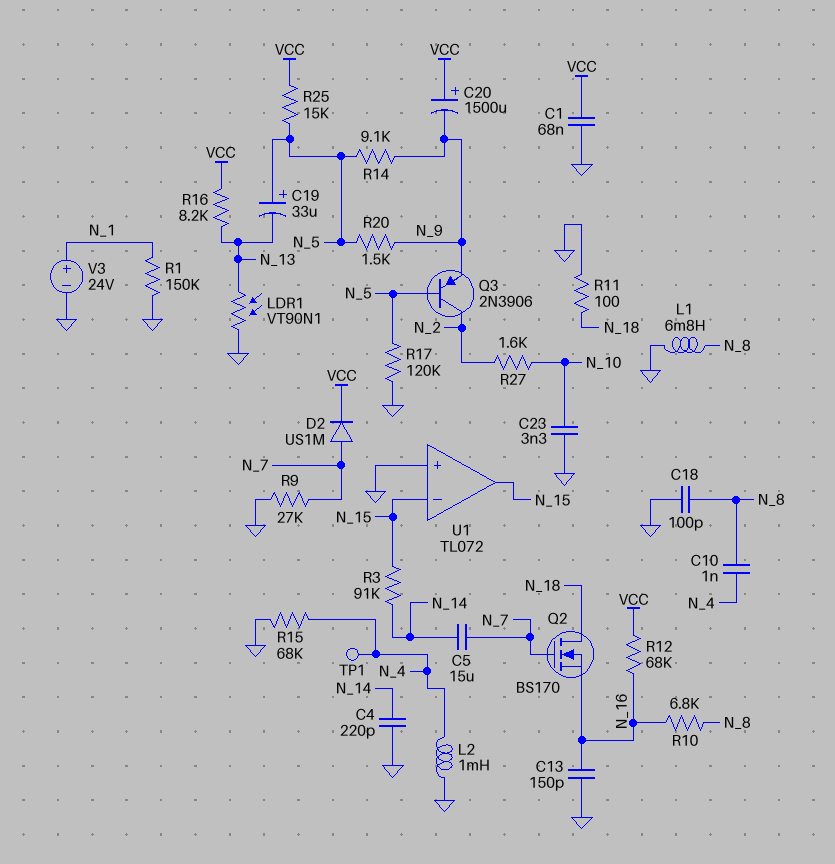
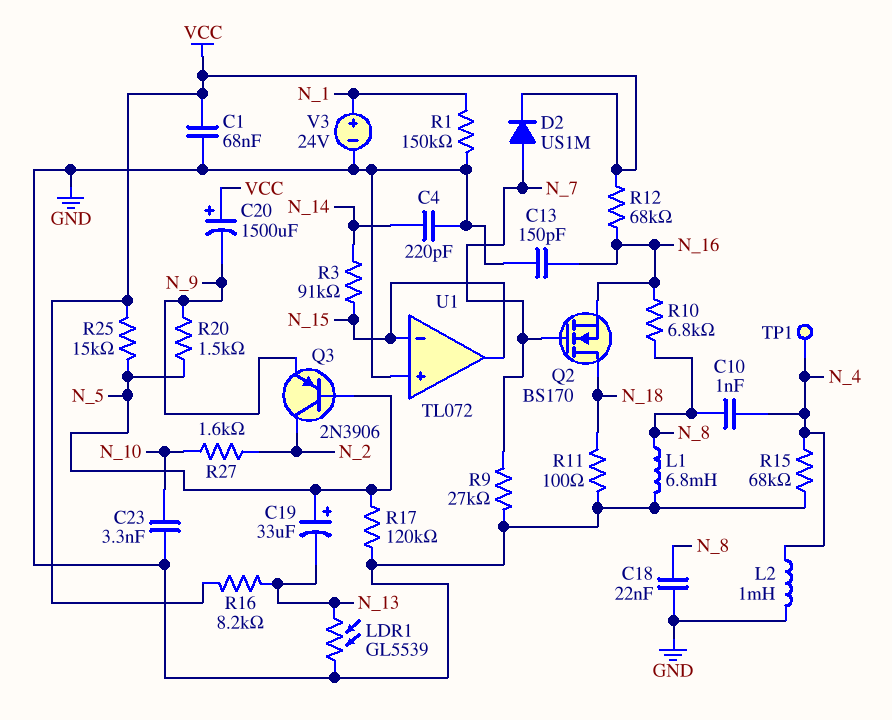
C5: 15uF (N_7, N_14) -> none
C18: 100pF (GND, N_8) -> 22nF (GND, N_8)
LDR1: VT90N1 (GND, N_13) -> GL5539 (GND, N_13)
R14: 9.1k (N_5, N_9) -> none

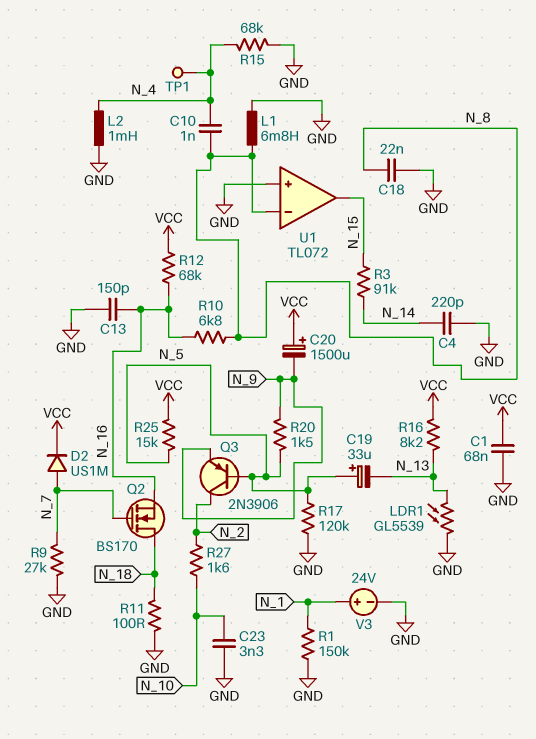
U1 pin in-: N_15 -> N_8

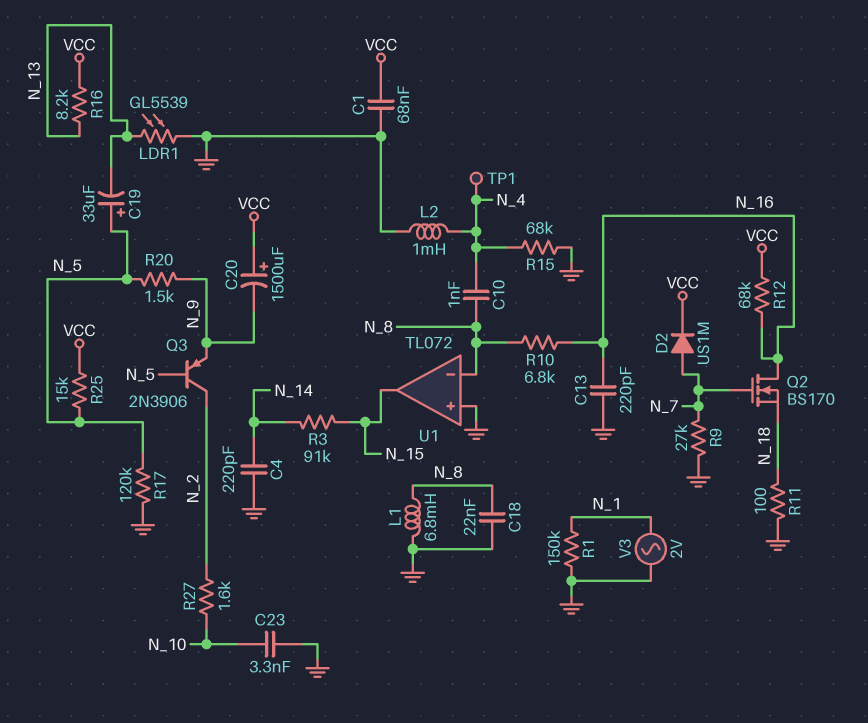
C13: 150pF (GND, N_16) -> 220pF (GND, N_16)
Q2: NMOS BS170 (G N_7, D N_18, S N_16) -> NMOS BS170 (G N_7, D N_16, S N_18)
V3: 24V (plus N_1, minus GND) -> AC 2V (GND, N_1)

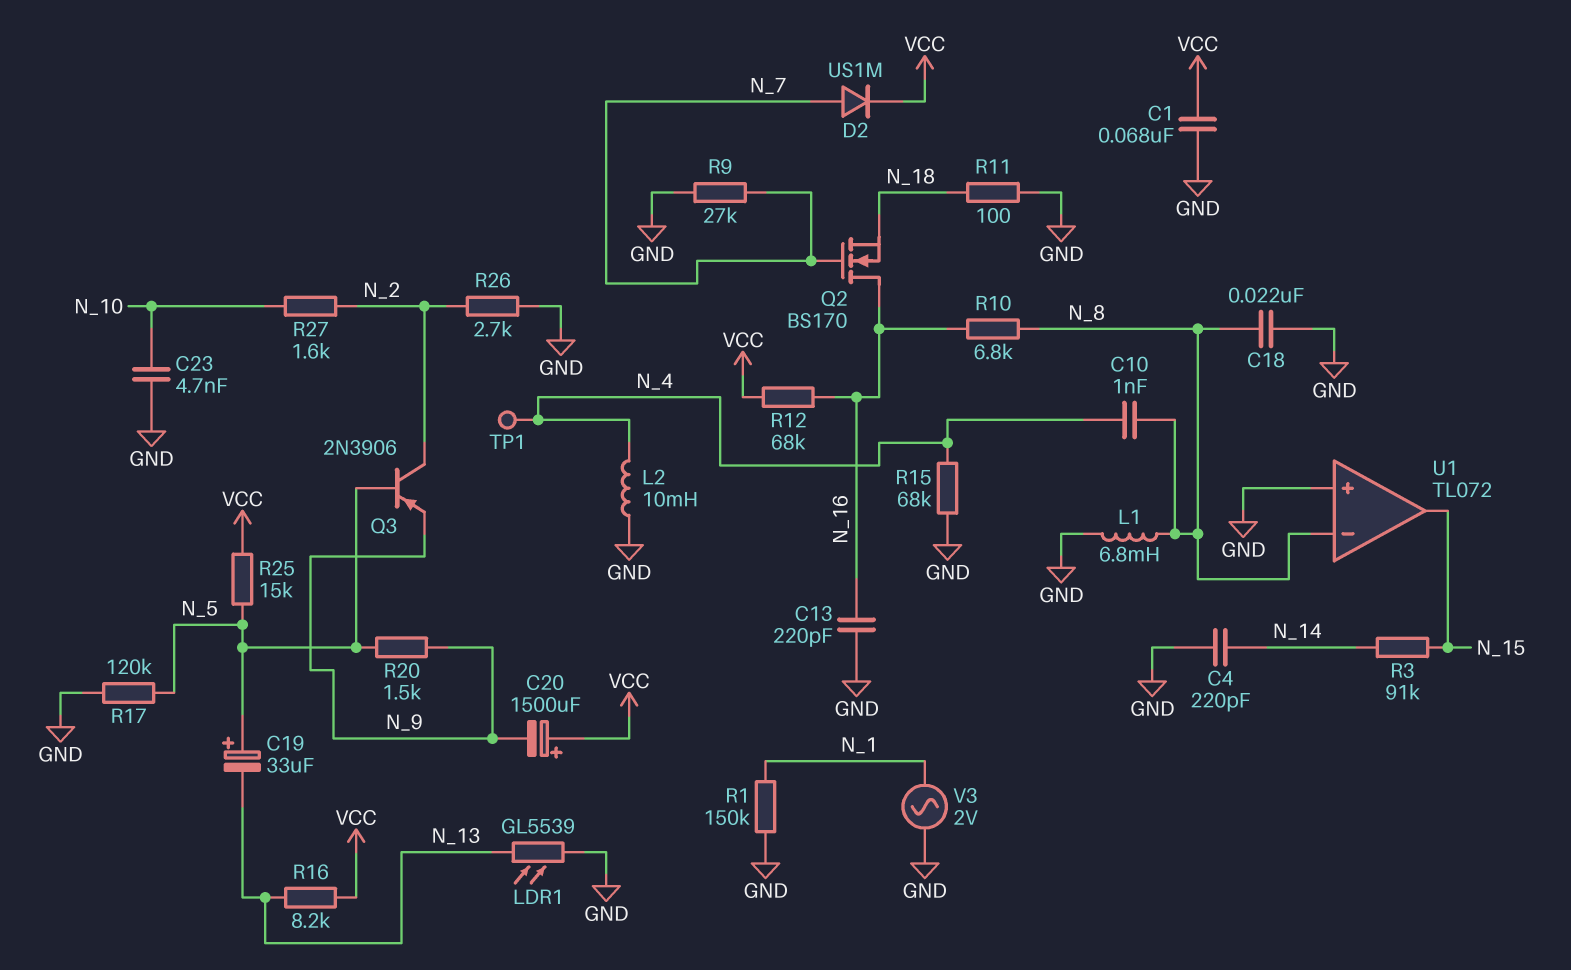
C23: 3.3nF (GND, N_10) -> 4.7nF (GND, N_10)
L2: 1mH (GND, N_4) -> 10mH (GND, N_4)
R26: none -> 2.7k (GND, N_2)

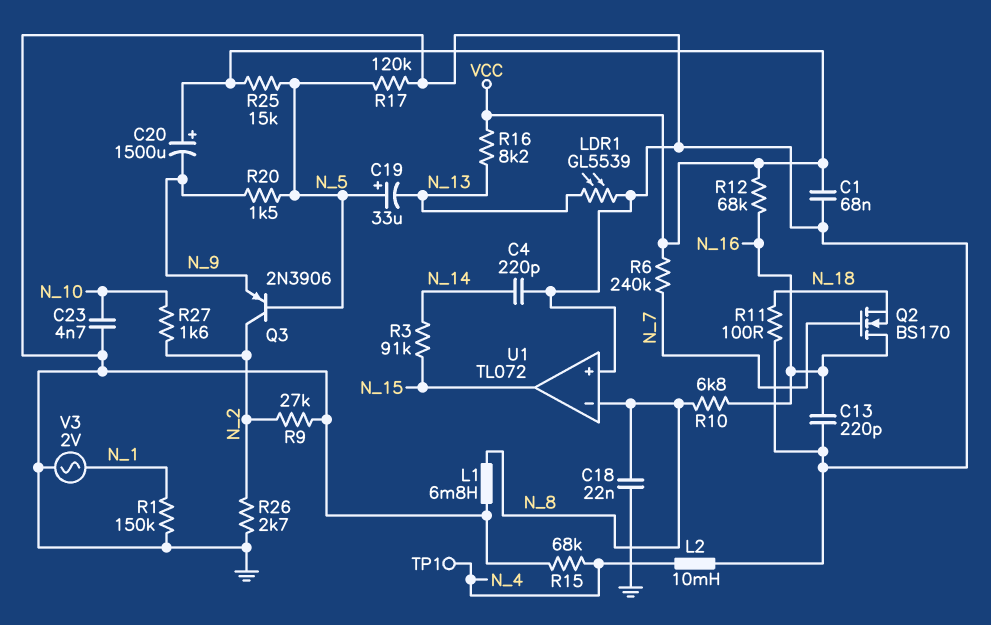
C10: 1nF (N_4, N_8) -> none
D2: diode US1M (A N_7, K VCC) -> none
R6: none -> 240k (N_7, VCC)
R9: 27k (GND, N_7) -> 27k (GND, N_2)

